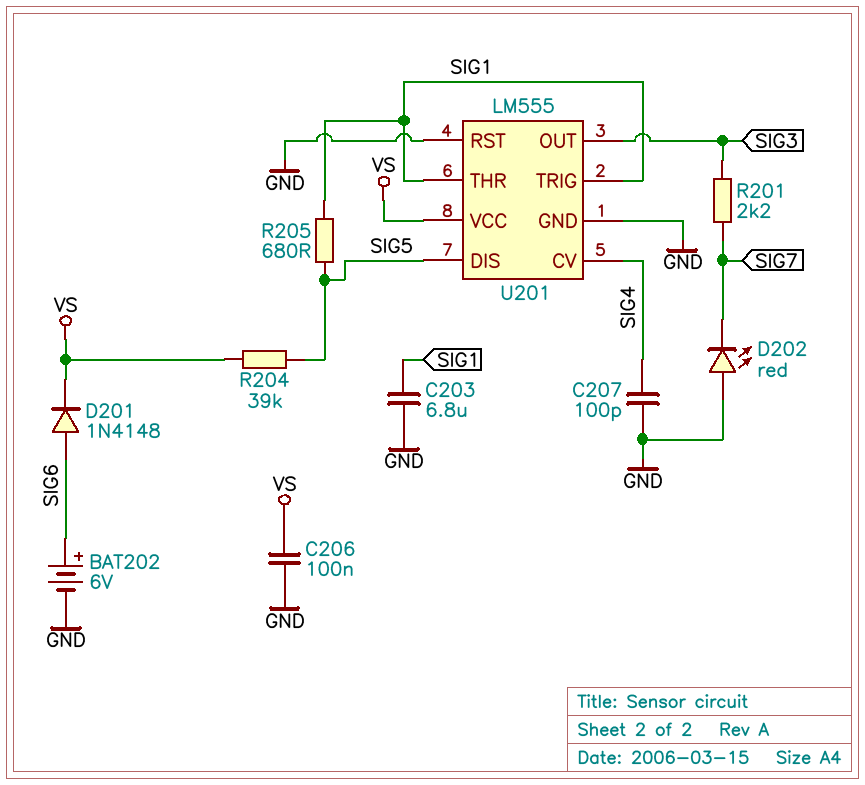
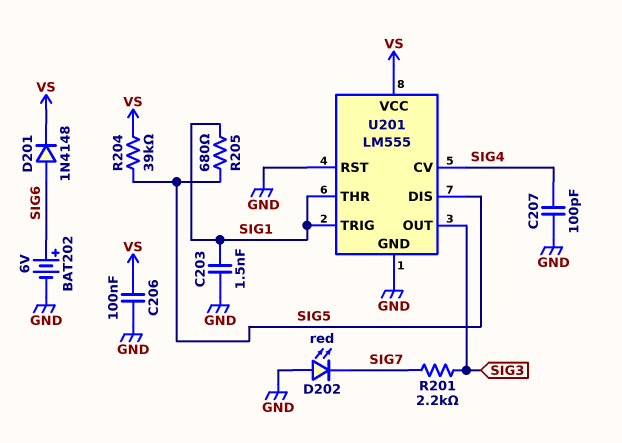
C203: 6.8uF (GND, SIG1) -> 1.5nF (GND, SIG1)

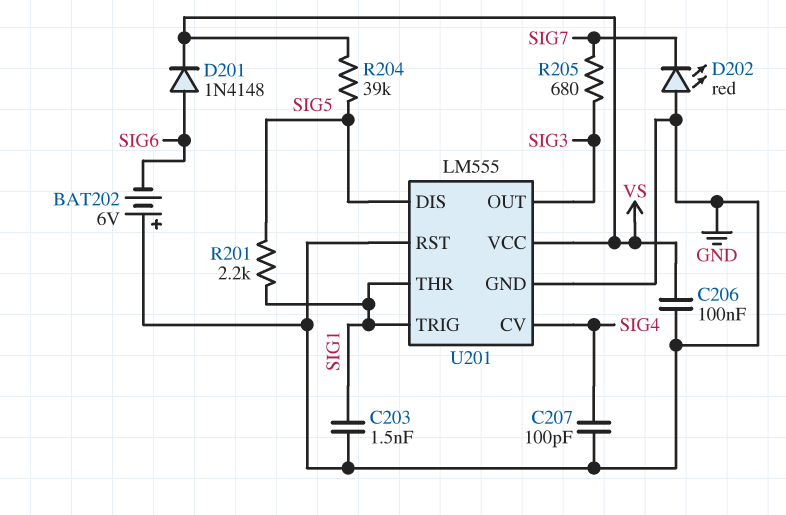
BAT202: 6V (plus SIG6, minus GND) -> 6V (plus GND, minus SIG6)
R201: 2.2k (SIG3, SIG7) -> 2.2k (SIG1, SIG5)
R205: 680 (SIG1, SIG5) -> 680 (SIG3, SIG7)

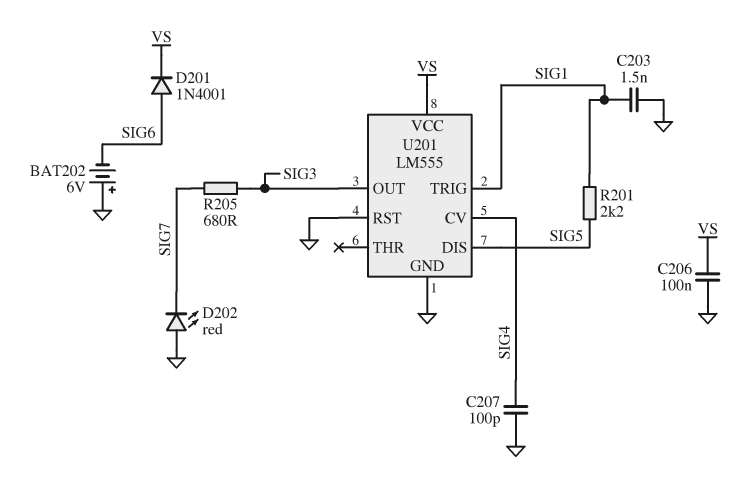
D201: diode 1N4148 (A SIG6, K VS) -> diode 1N4001 (A SIG6, K VS)
R204: 39k (SIG5, VS) -> none
U201 pin THR: SIG1 -> none

